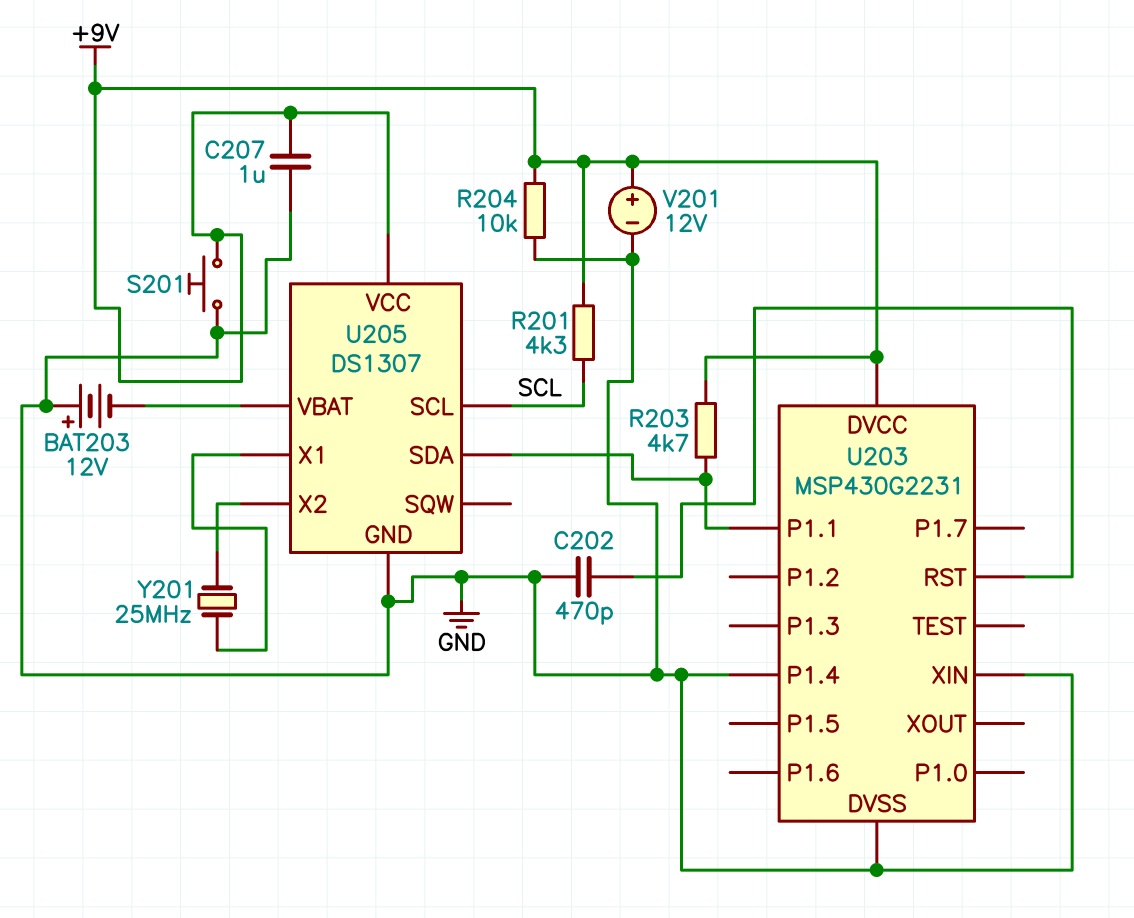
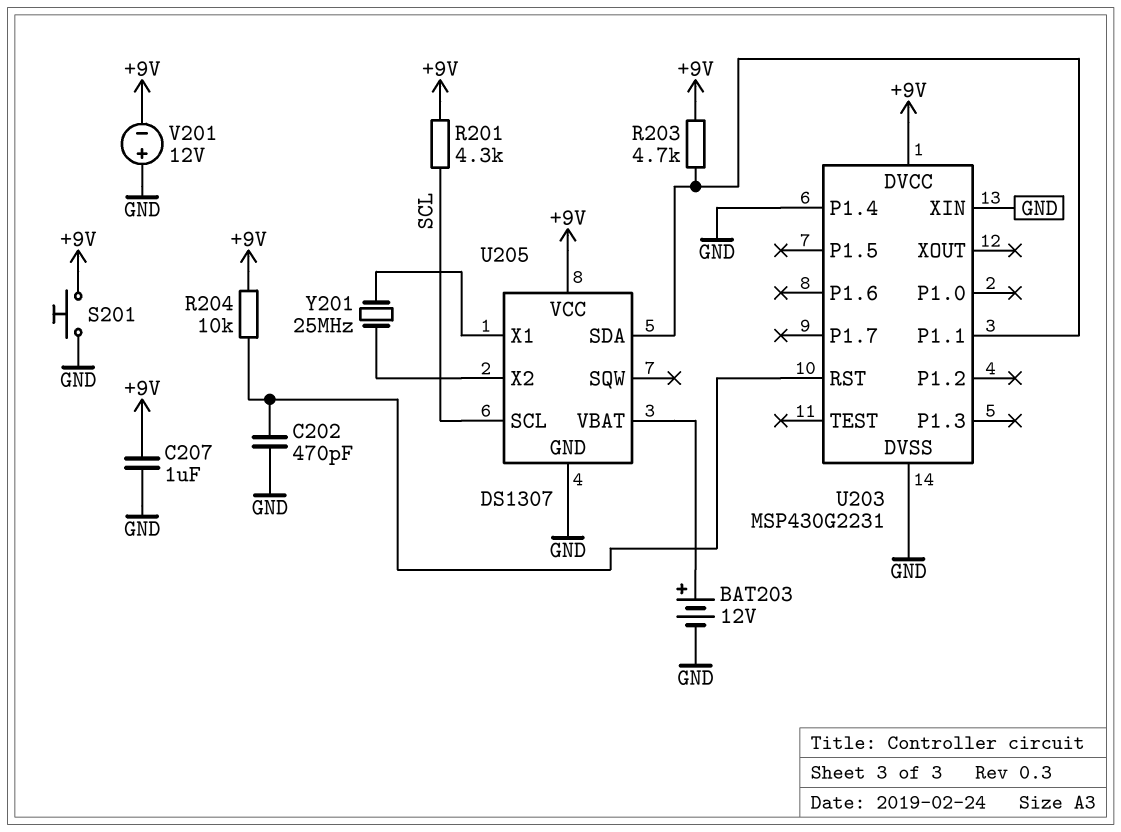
BAT203: 12V (plus GND, minus U205/VBAT) -> 12V (plus U205/VBAT, minus GND)
R204: 10k (+9V, GND) -> 10k (+9V, U203/RST)
V201: 12V (plus +9V, minus GND) -> 12V (plus GND, minus +9V)

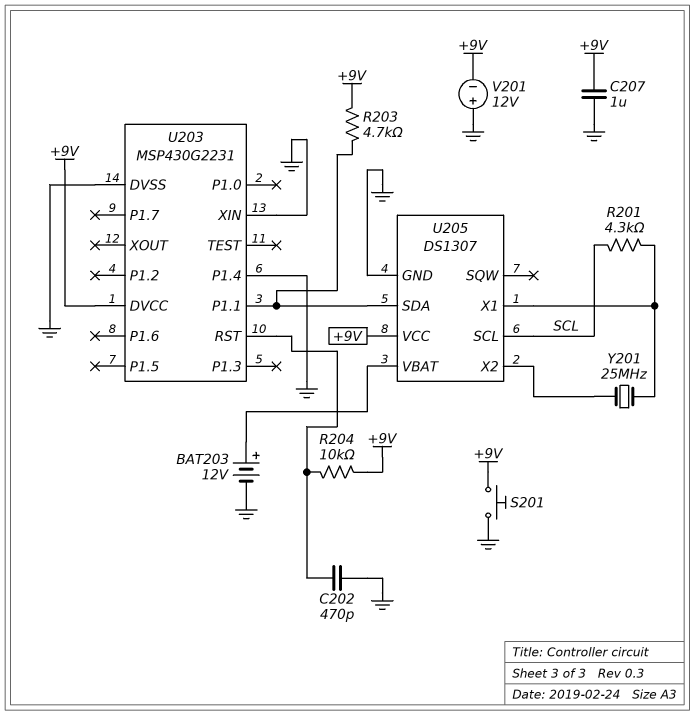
R201: 4.3k (+9V, SCL) -> 4.3k (SCL, U205/X1)

